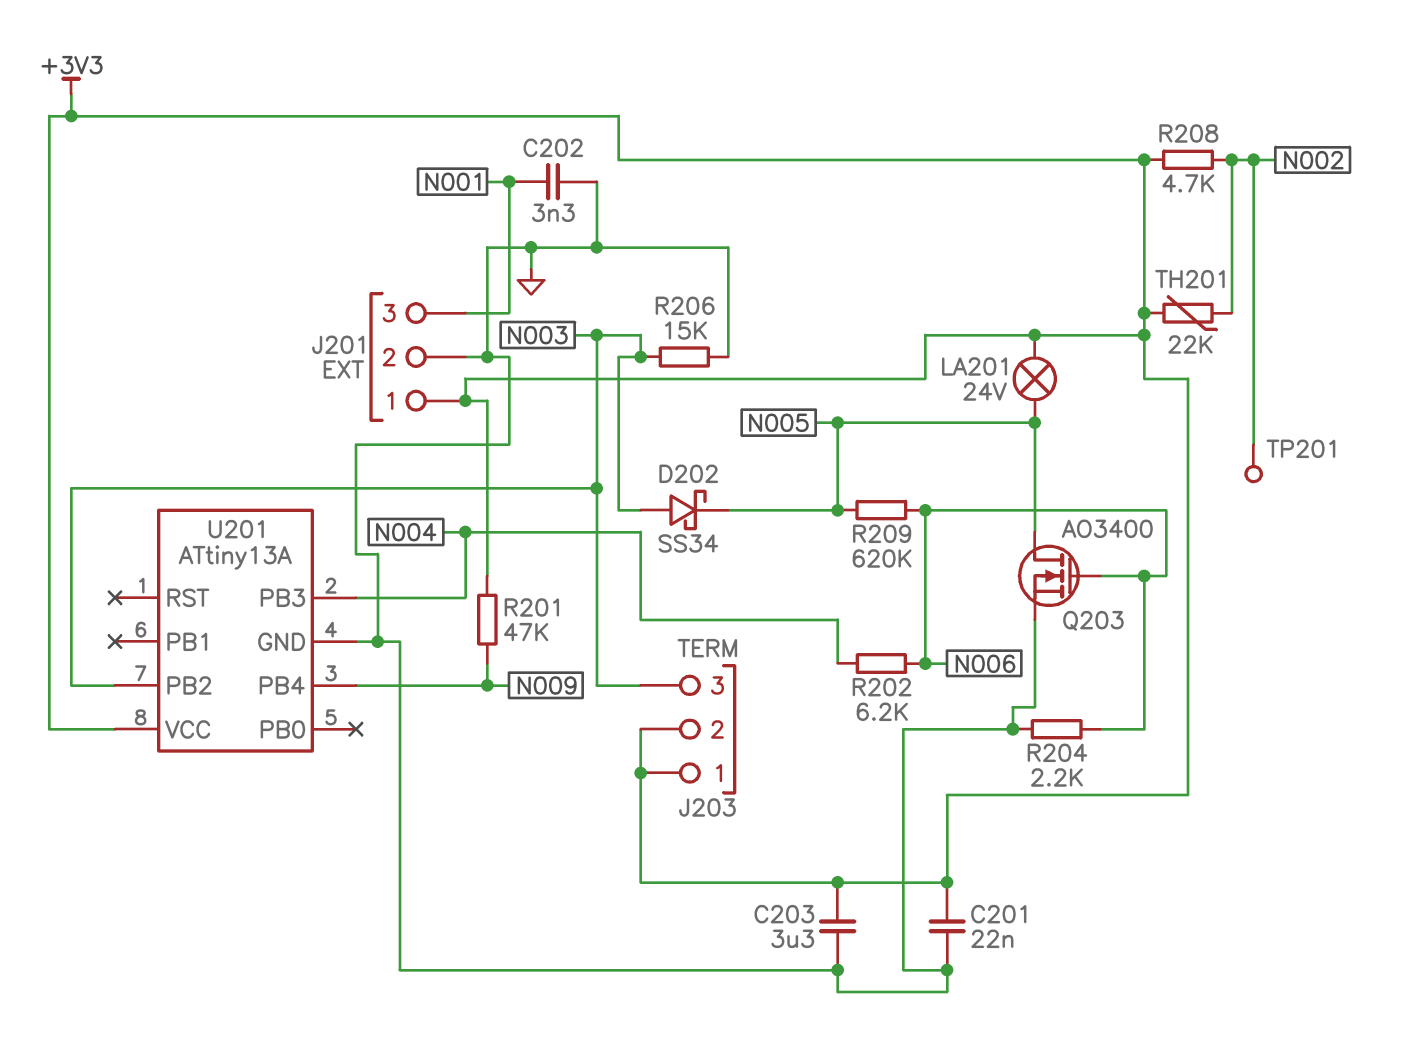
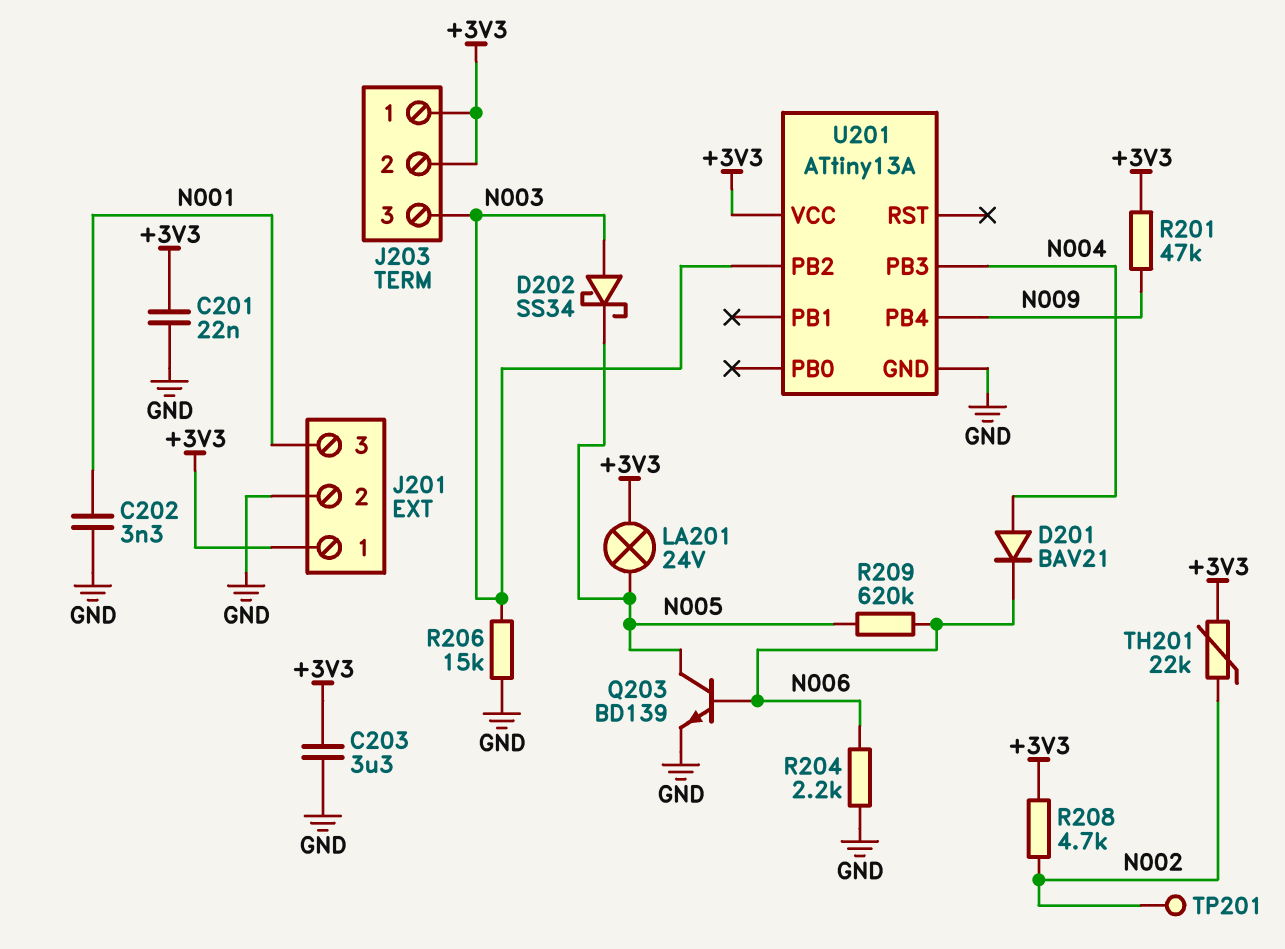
D201: none -> diode BAV21 (A N004, K N006)
Q203: NMOS AO3400 (G N006, D N005, S GND) -> NPN BD139 (B N006, C N005, E GND)
R202: 6.2k (N004, N006) -> none

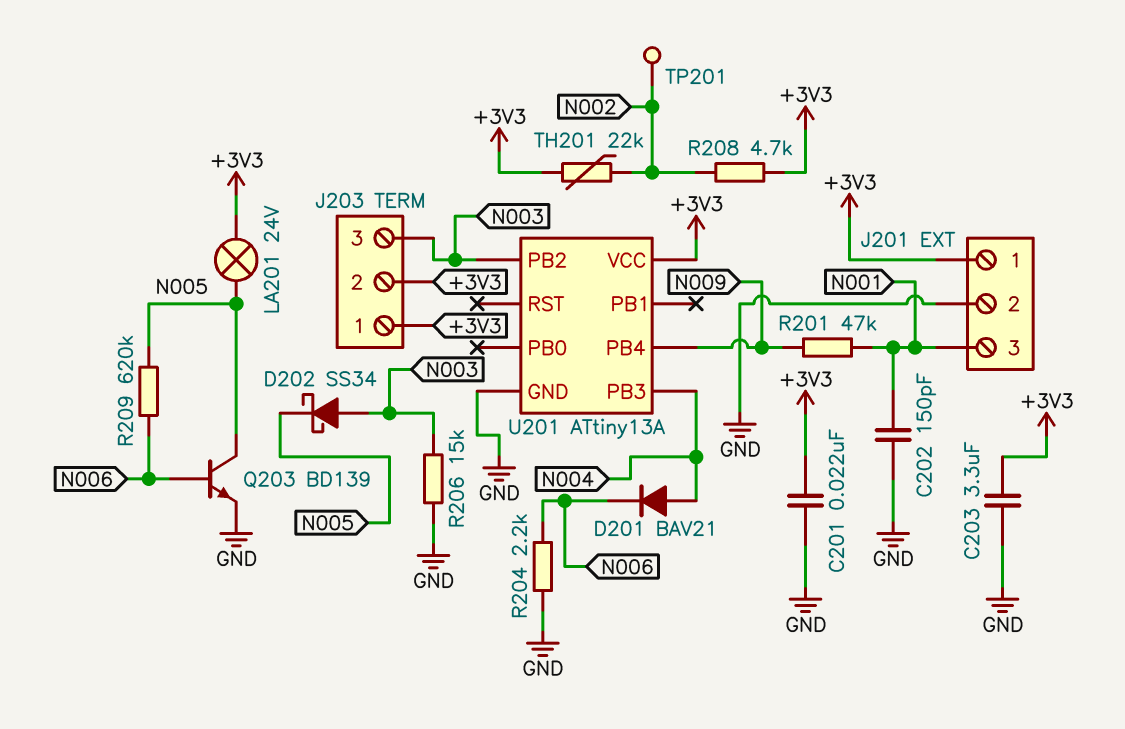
C202: 3.3nF (GND, N001) -> 150pF (GND, N001)
R201: 47k (+3V3, N009) -> 47k (N001, N009)

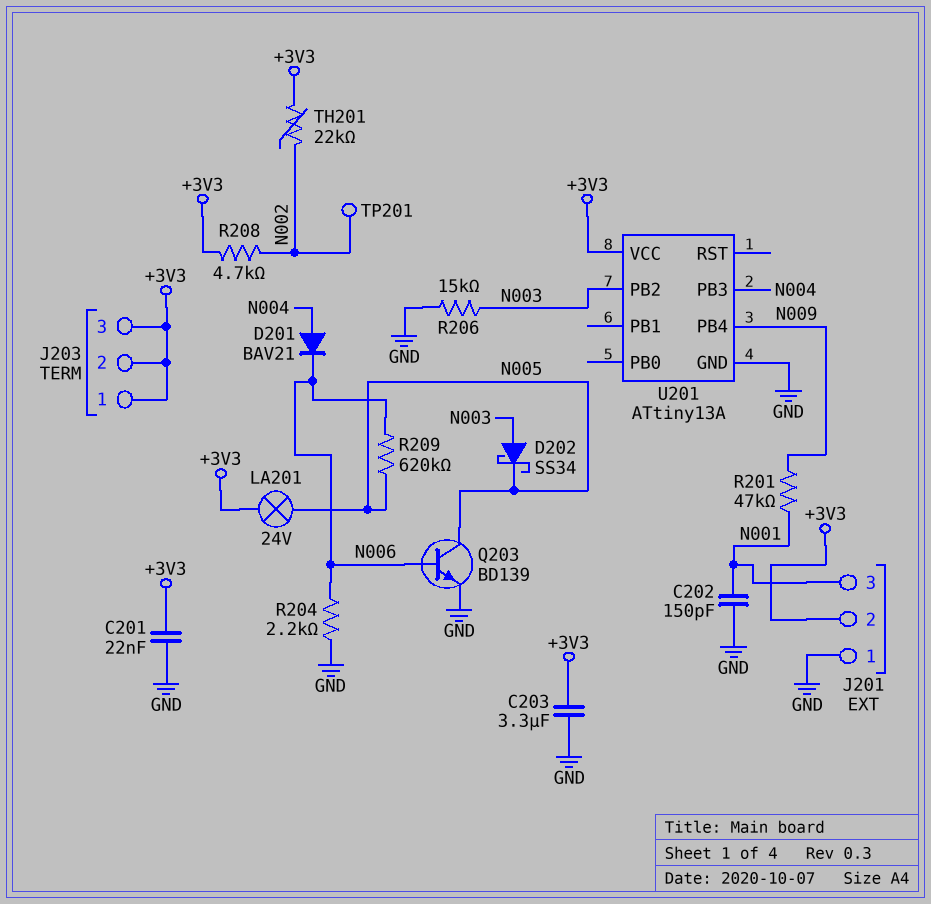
J201 pin 1: +3V3 -> GND
J201 pin 2: GND -> +3V3
J203 pin 3: N003 -> +3V3

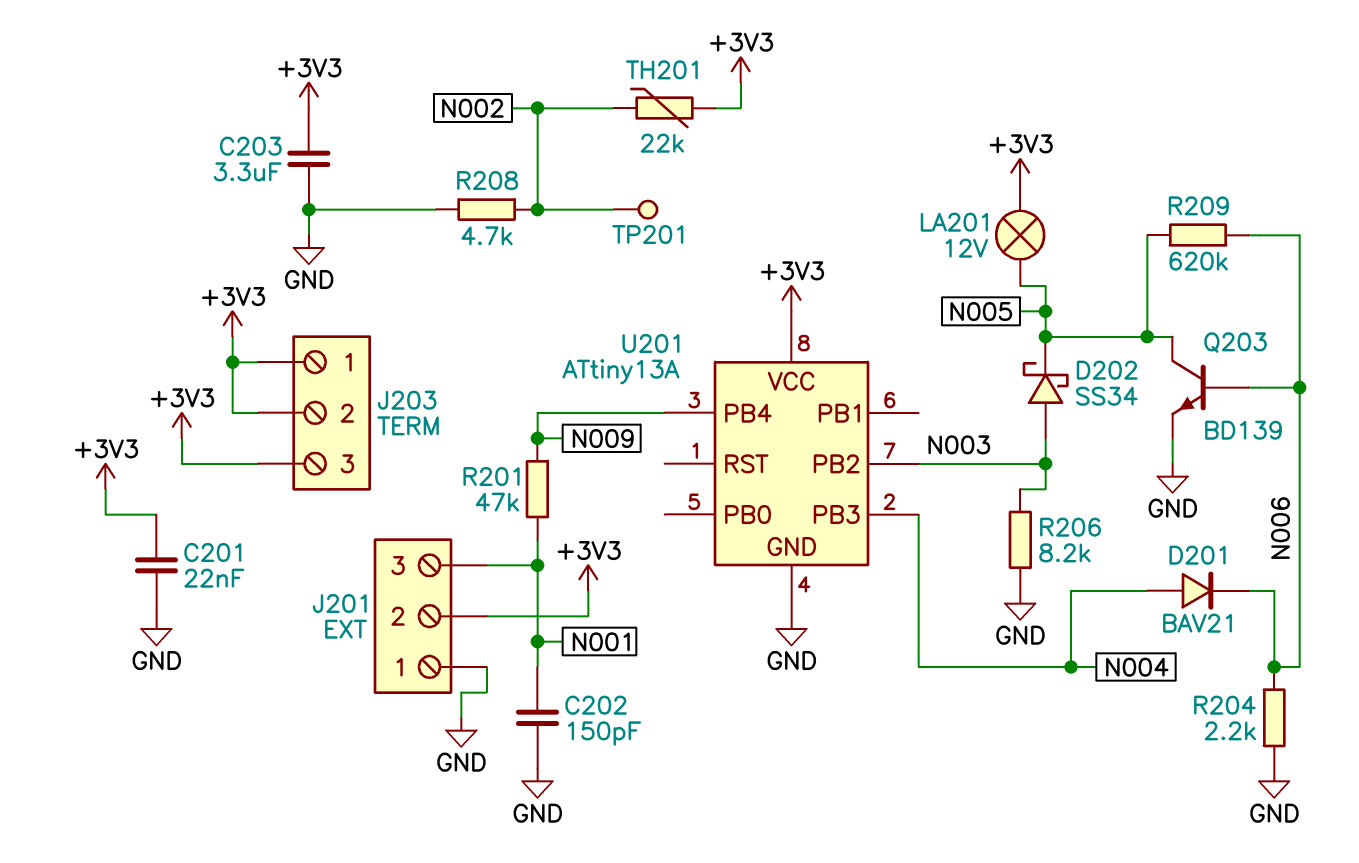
LA201: lamp 24V (+3V3, N005) -> lamp 12V (+3V3, N005)
R206: 15k (GND, N003) -> 8.2k (GND, N003)
R208: 4.7k (+3V3, N002) -> 4.7k (GND, N002)

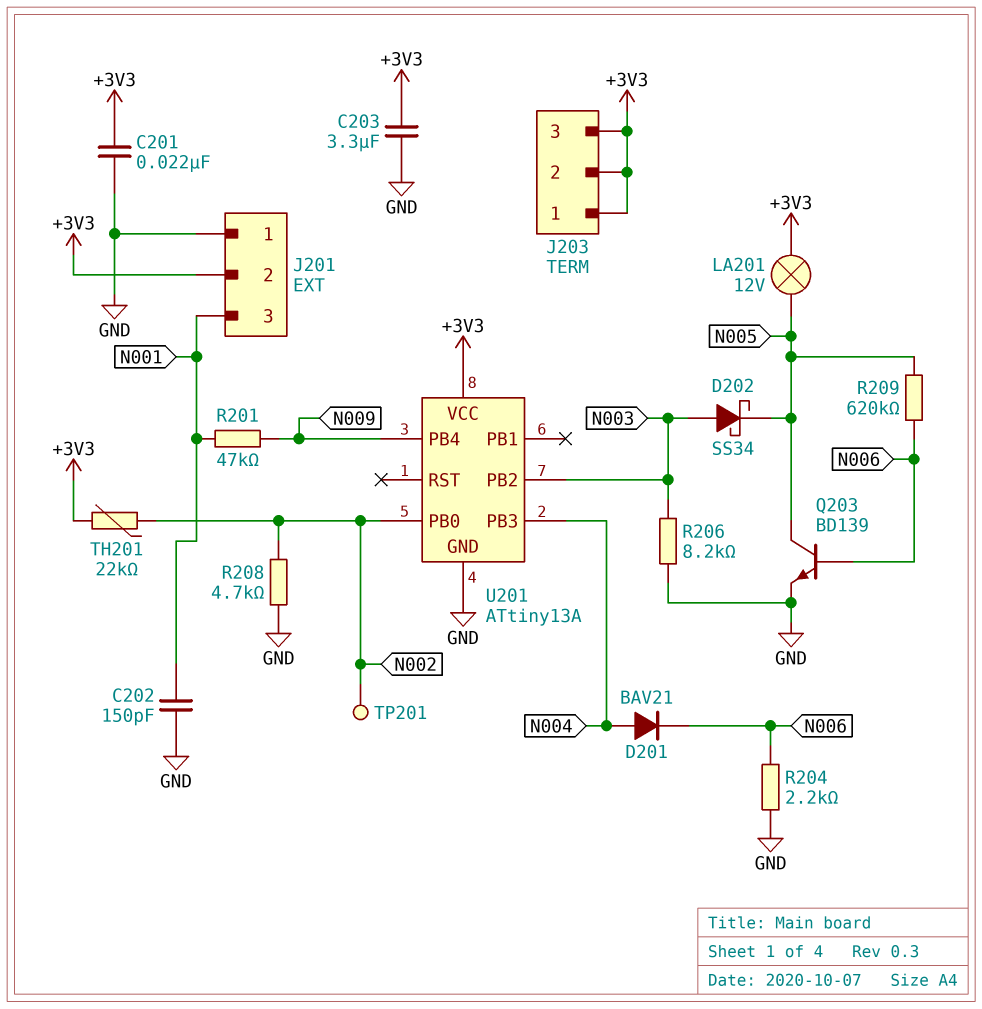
U201 pin PB0: none -> N002

